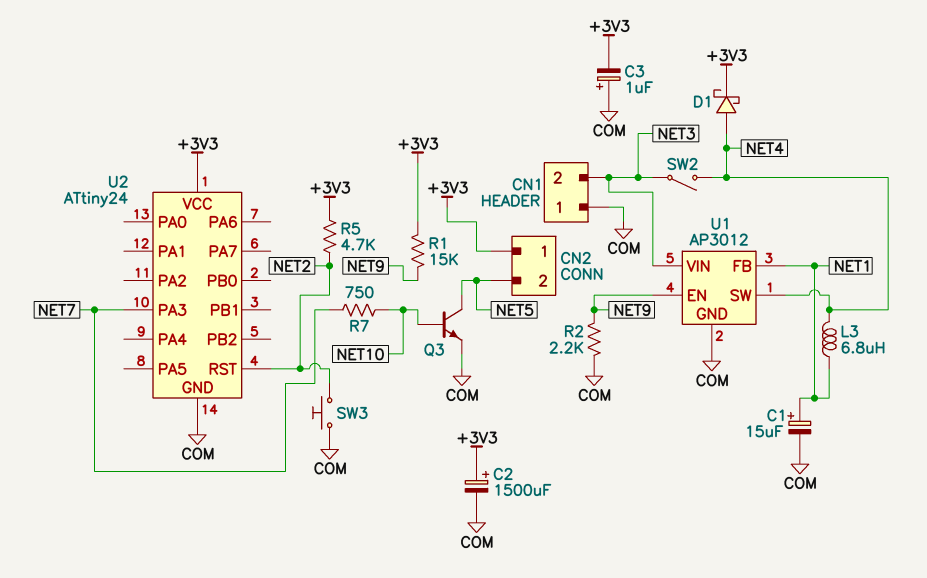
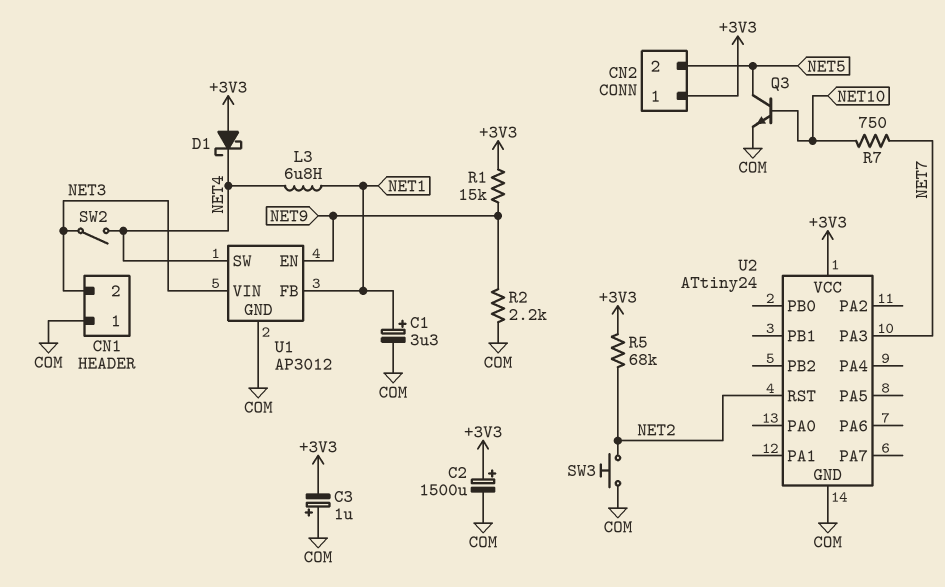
C1: 15uF (plus NET1, minus COM) -> 3.3uF (plus NET1, minus COM)
D1: schottky (A NET4, K +3V3) -> schottky (A +3V3, K NET4)
R5: 4.7k (+3V3, NET2) -> 68k (+3V3, NET2)

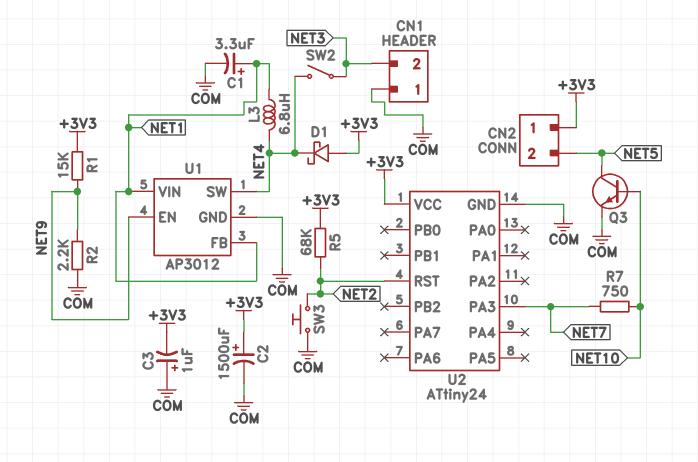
U1 pin VIN: NET3 -> NET1

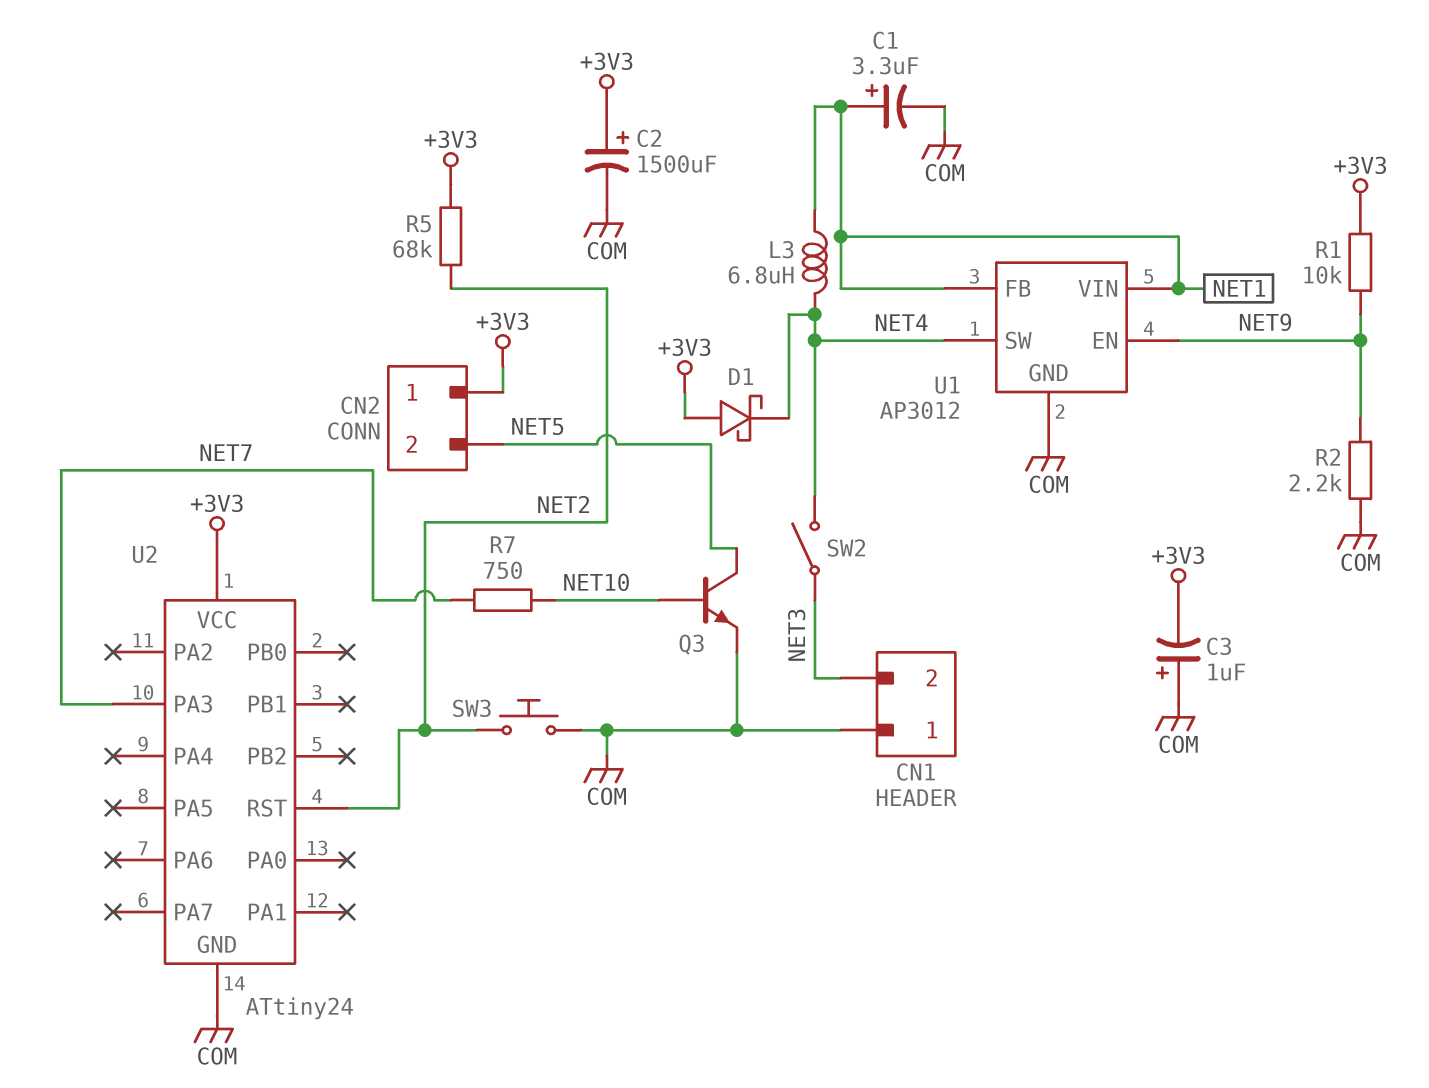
R1: 15k (+3V3, NET9) -> 10k (+3V3, NET9)

